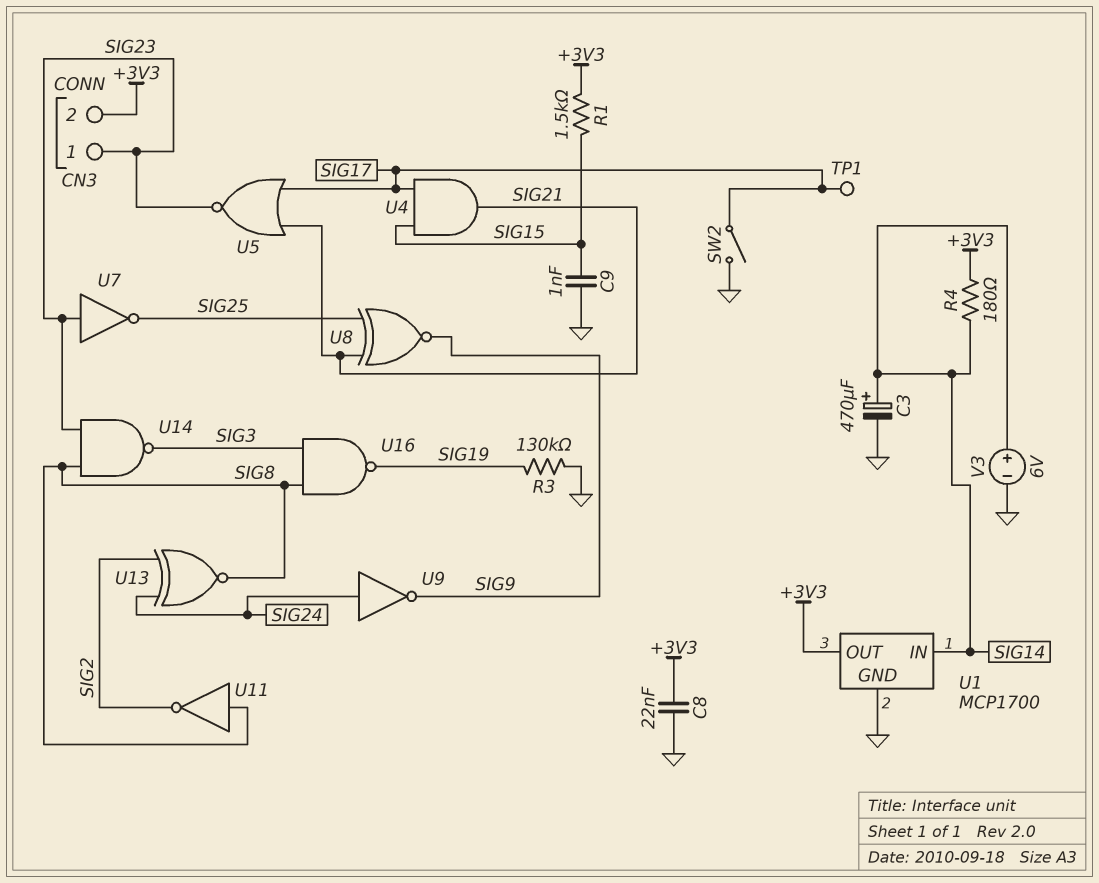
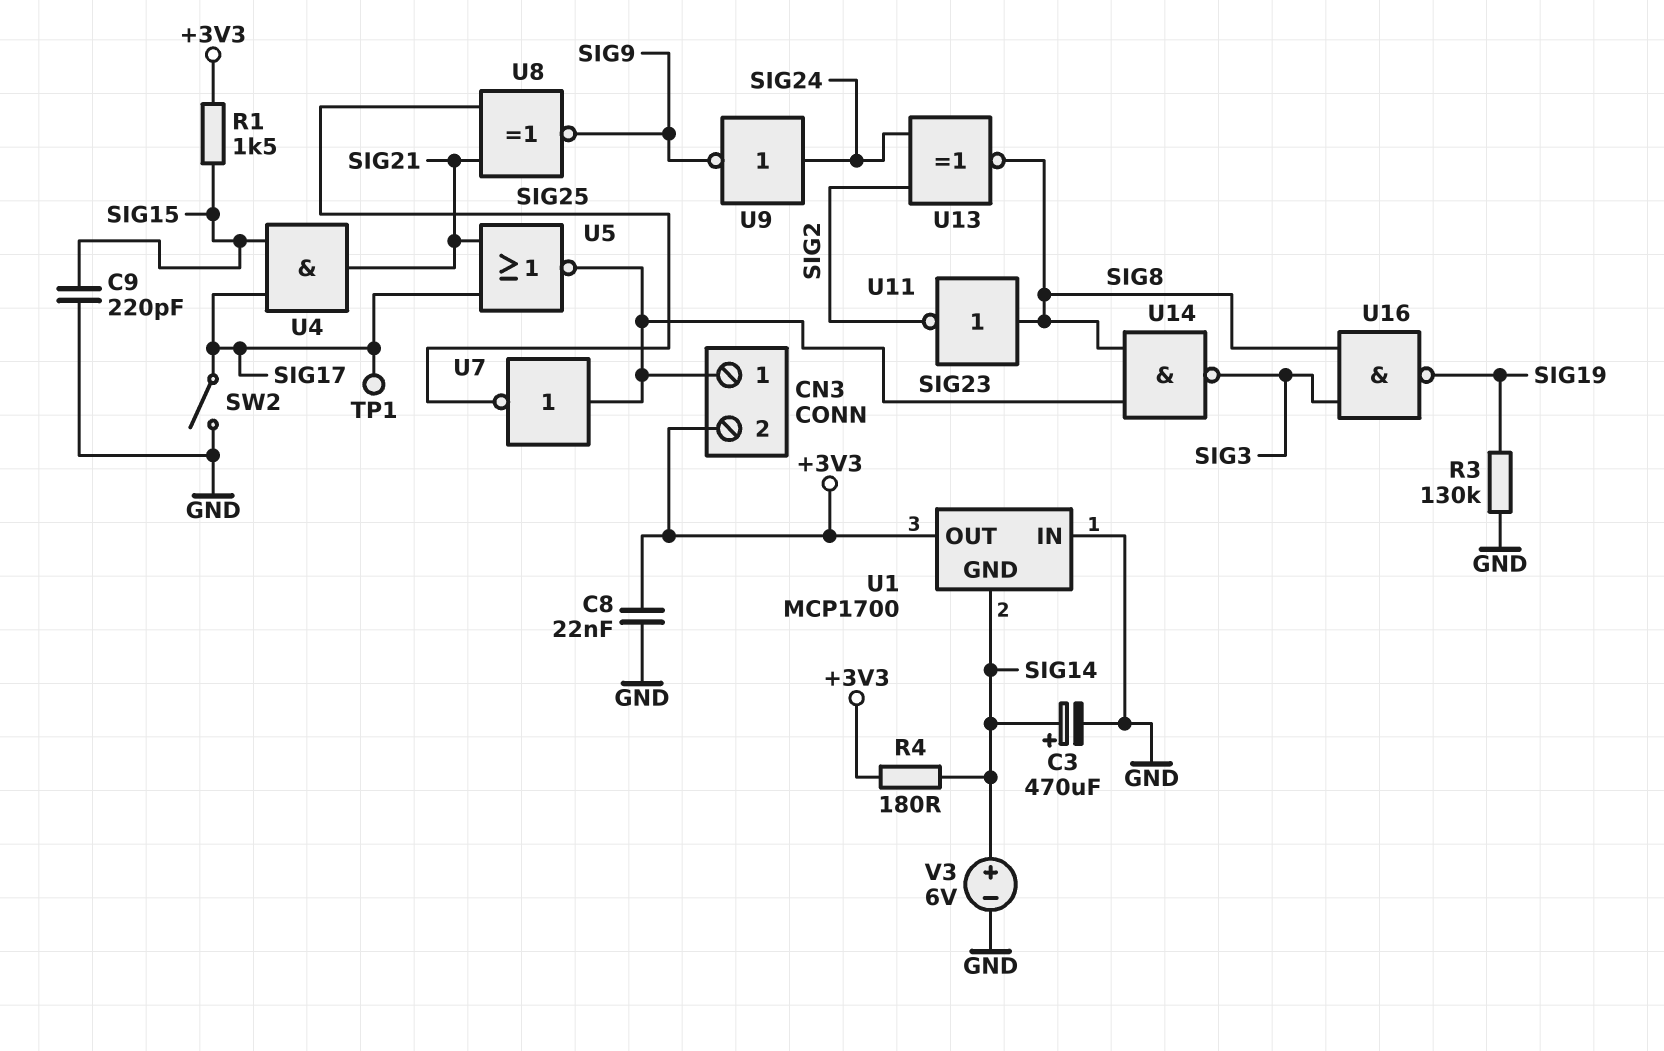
C9: 1nF (GND, SIG15) -> 220pF (GND, SIG15)
U1 pin GND: GND -> SIG14
U1 pin IN: SIG14 -> GND

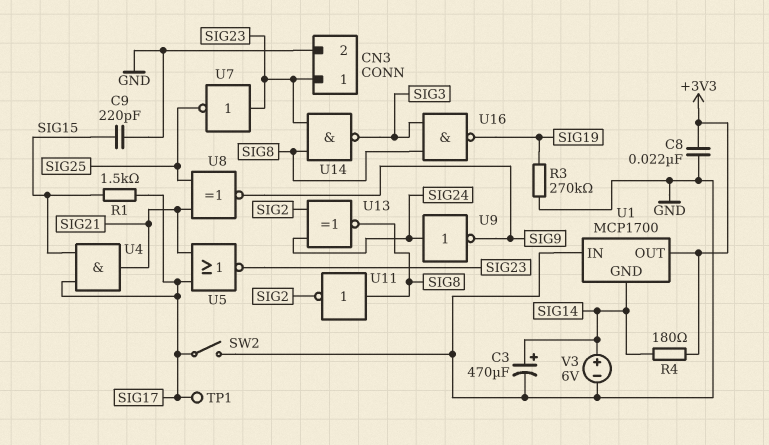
CN3 pin 2: +3V3 -> GND
R1: 1.5k (+3V3, SIG15) -> 1.5k (SIG15, SIG17)
R3: 130k (GND, SIG19) -> 270k (GND, SIG19)

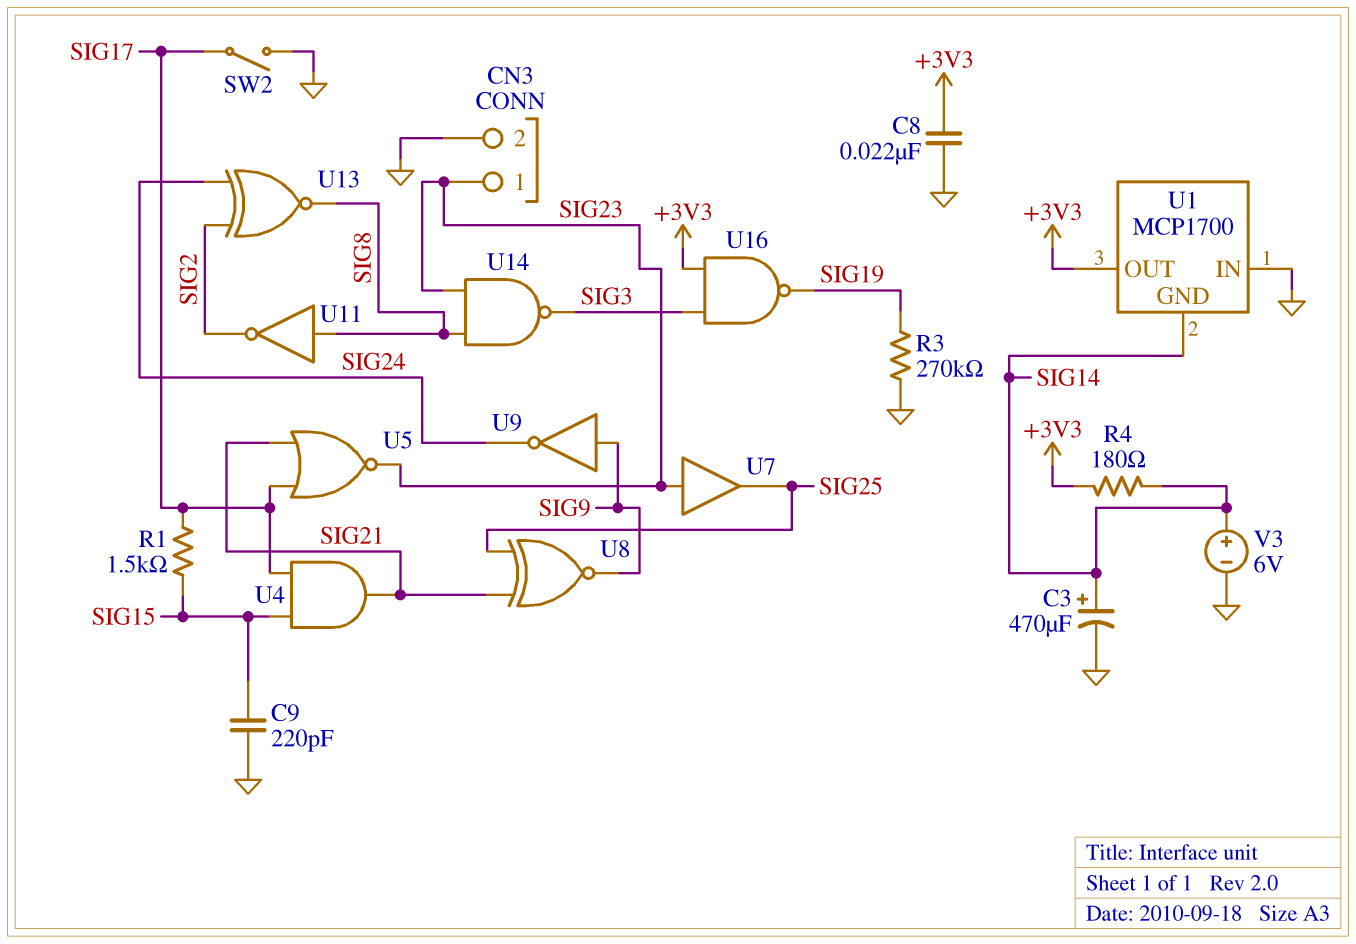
TP1: test point (SIG17) -> none
U7: NOT (in SIG23, out SIG25) -> buffer (in SIG23, out SIG25)
U9: NOT (in SIG24, out SIG9) -> NOT (in SIG9, out SIG24)
U16: NAND (in SIG3, in SIG8, out SIG19) -> NAND (in +3V3, in SIG3, out SIG19)

